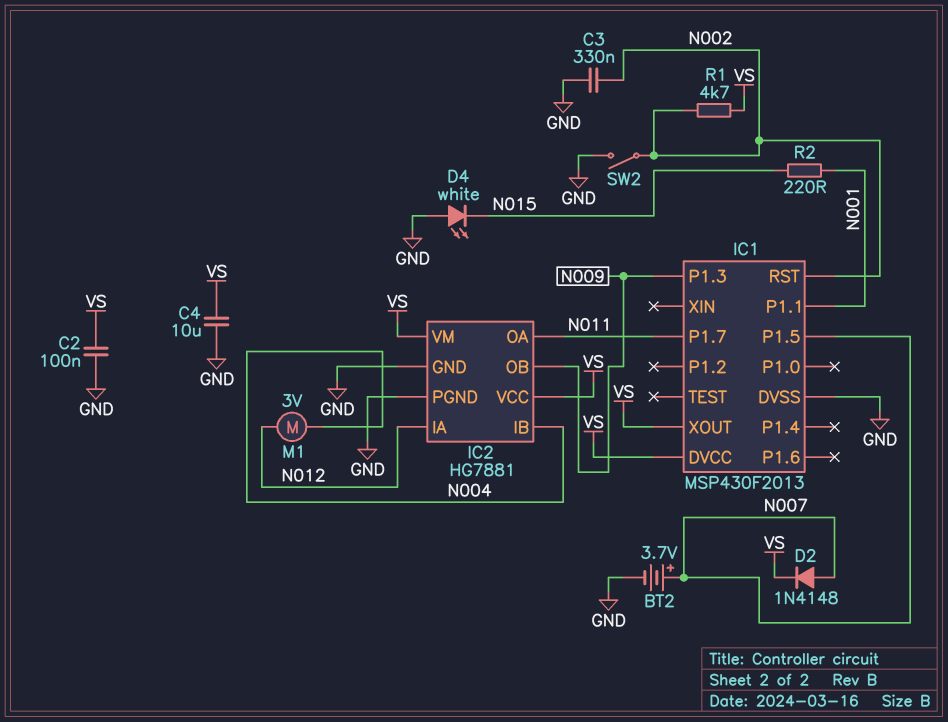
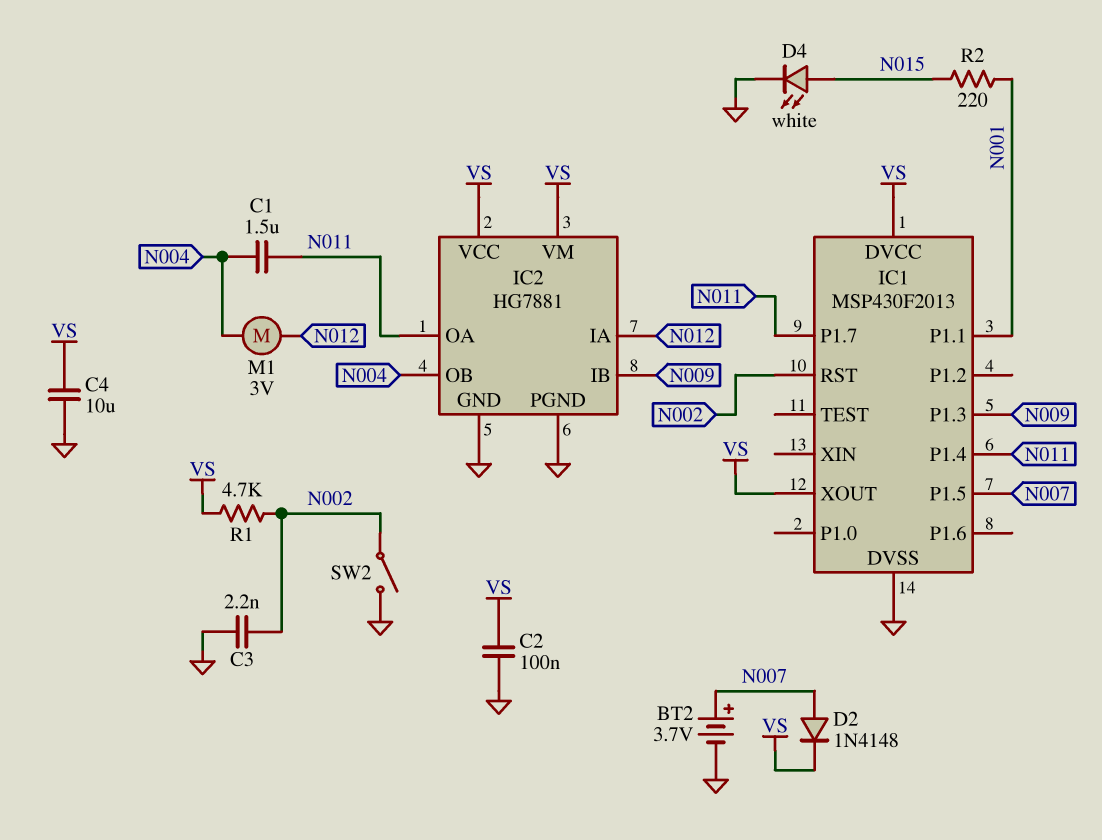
C1: none -> 1.5uF (N004, N011)
C3: 330nF (GND, N002) -> 2.2nF (GND, N002)
D4: LED white (A GND, K N015) -> LED white (A N015, K GND)
IC1 pin P1.4: none -> N011
IC2 pin IB: N004 -> N009
IC2 pin OB: N009 -> N004

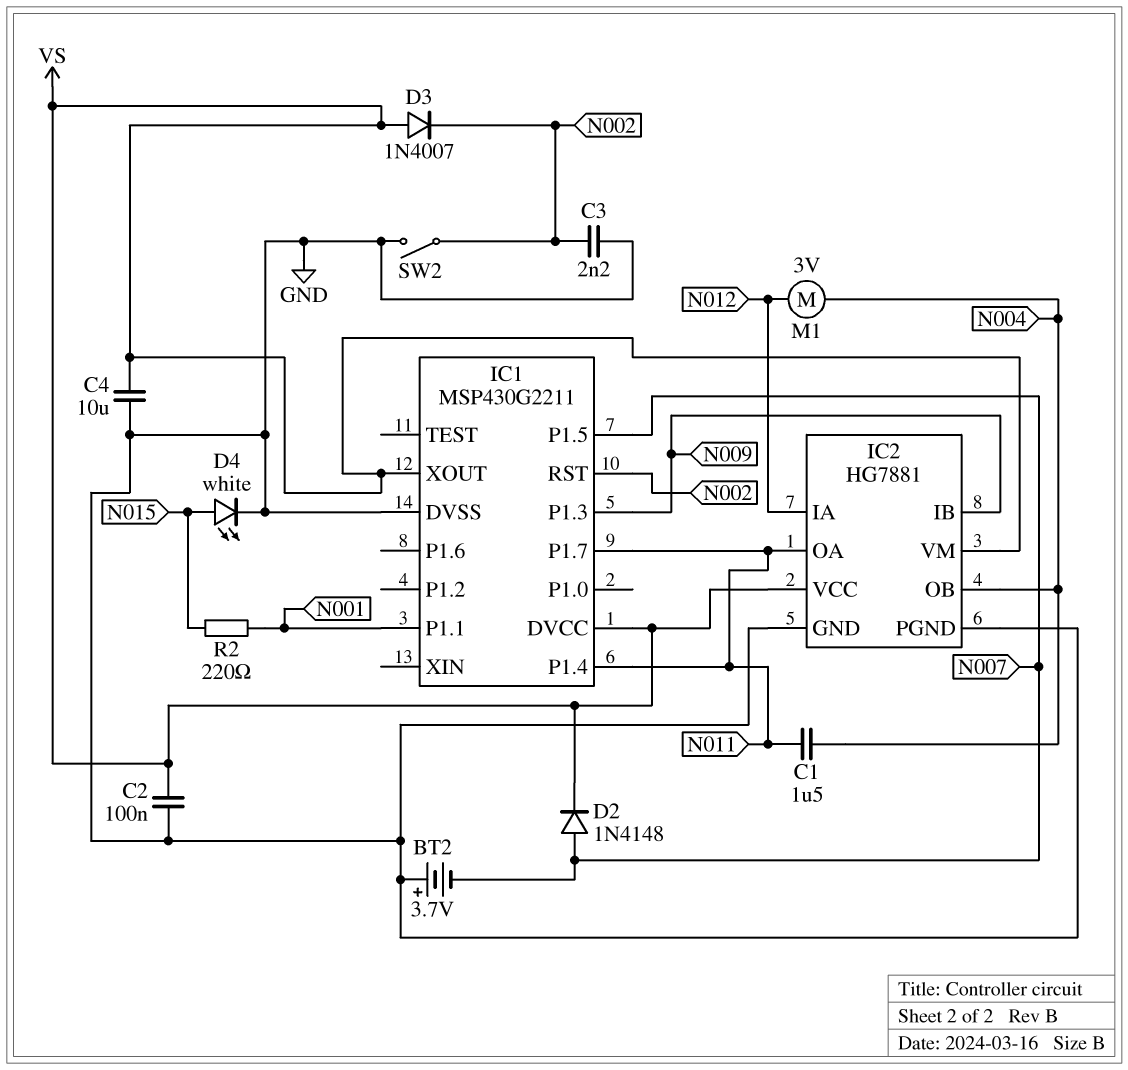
BT2: 3.7V (plus N007, minus GND) -> 3.7V (plus GND, minus N007)
D3: none -> diode 1N4007 (A VS, K N002)
IC1: MSP430F2013 -> MSP430G2211
R1: 4.7k (N002, VS) -> none

